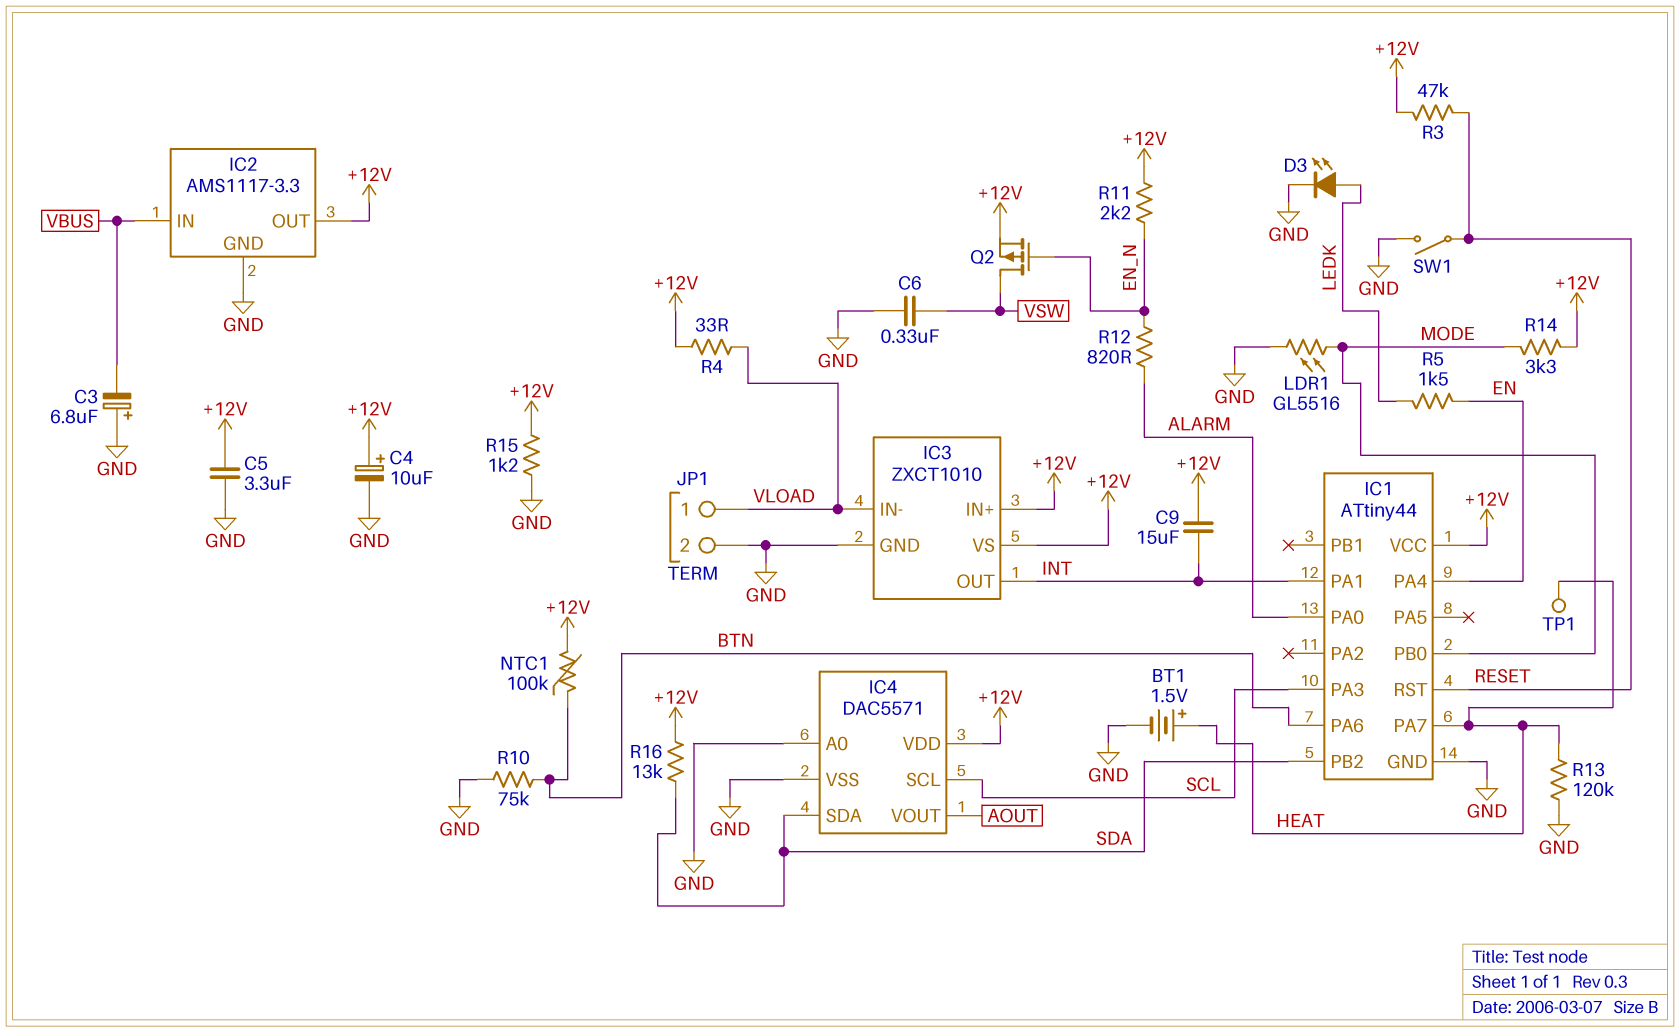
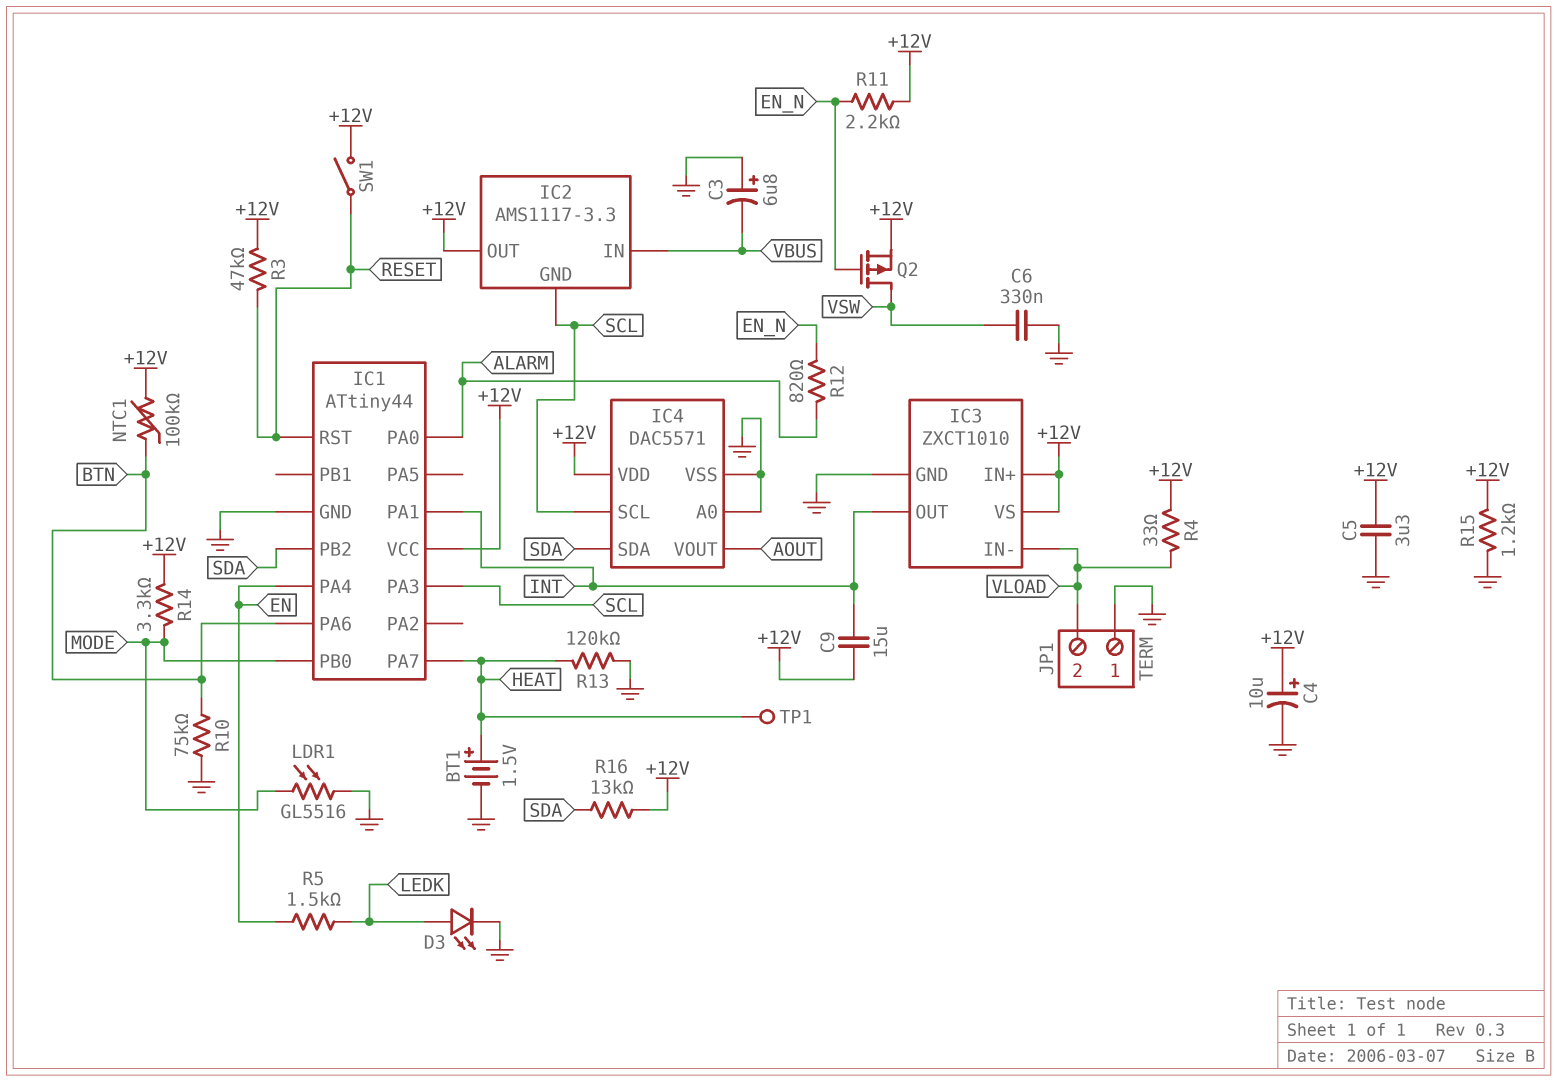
IC2 pin GND: GND -> SCL
JP1 pin 1: VLOAD -> GND
JP1 pin 2: GND -> VLOAD
SW1: switch (GND, RESET) -> switch (+12V, RESET)

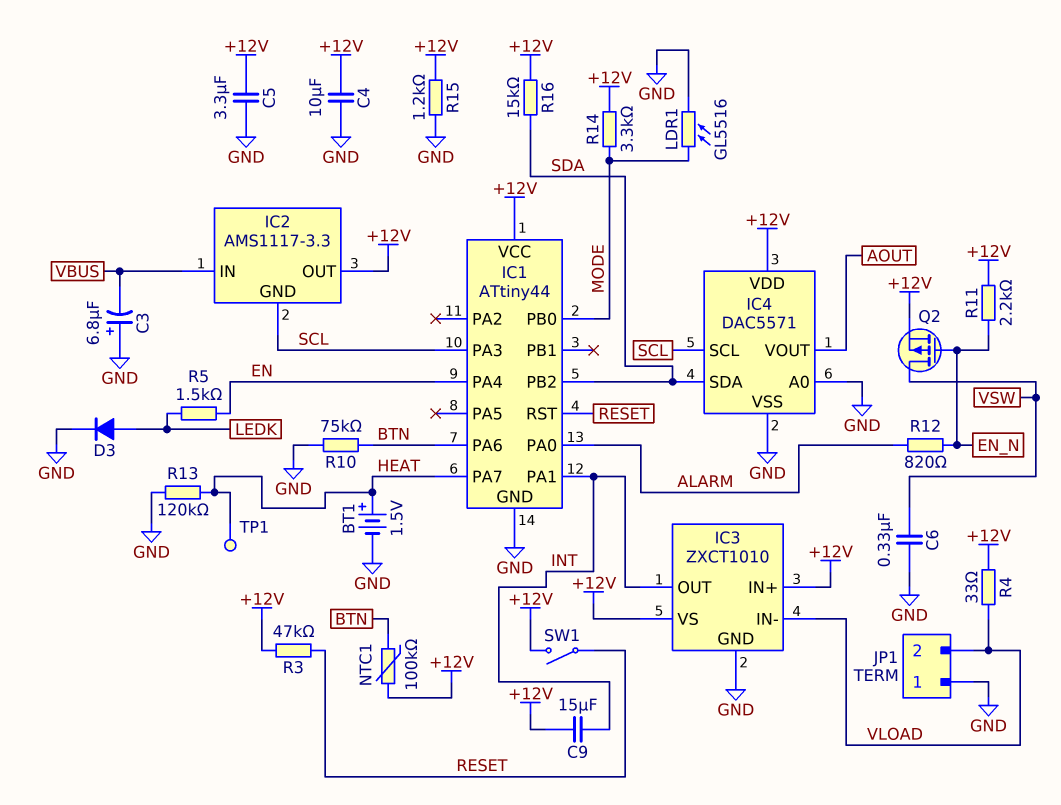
C4: 10uF (plus +12V, minus GND) -> 10uF (+12V, GND)
D3: LED (A LEDK, K GND) -> diode (A LEDK, K GND)
R16: 13k (+12V, SDA) -> 15k (+12V, SDA)

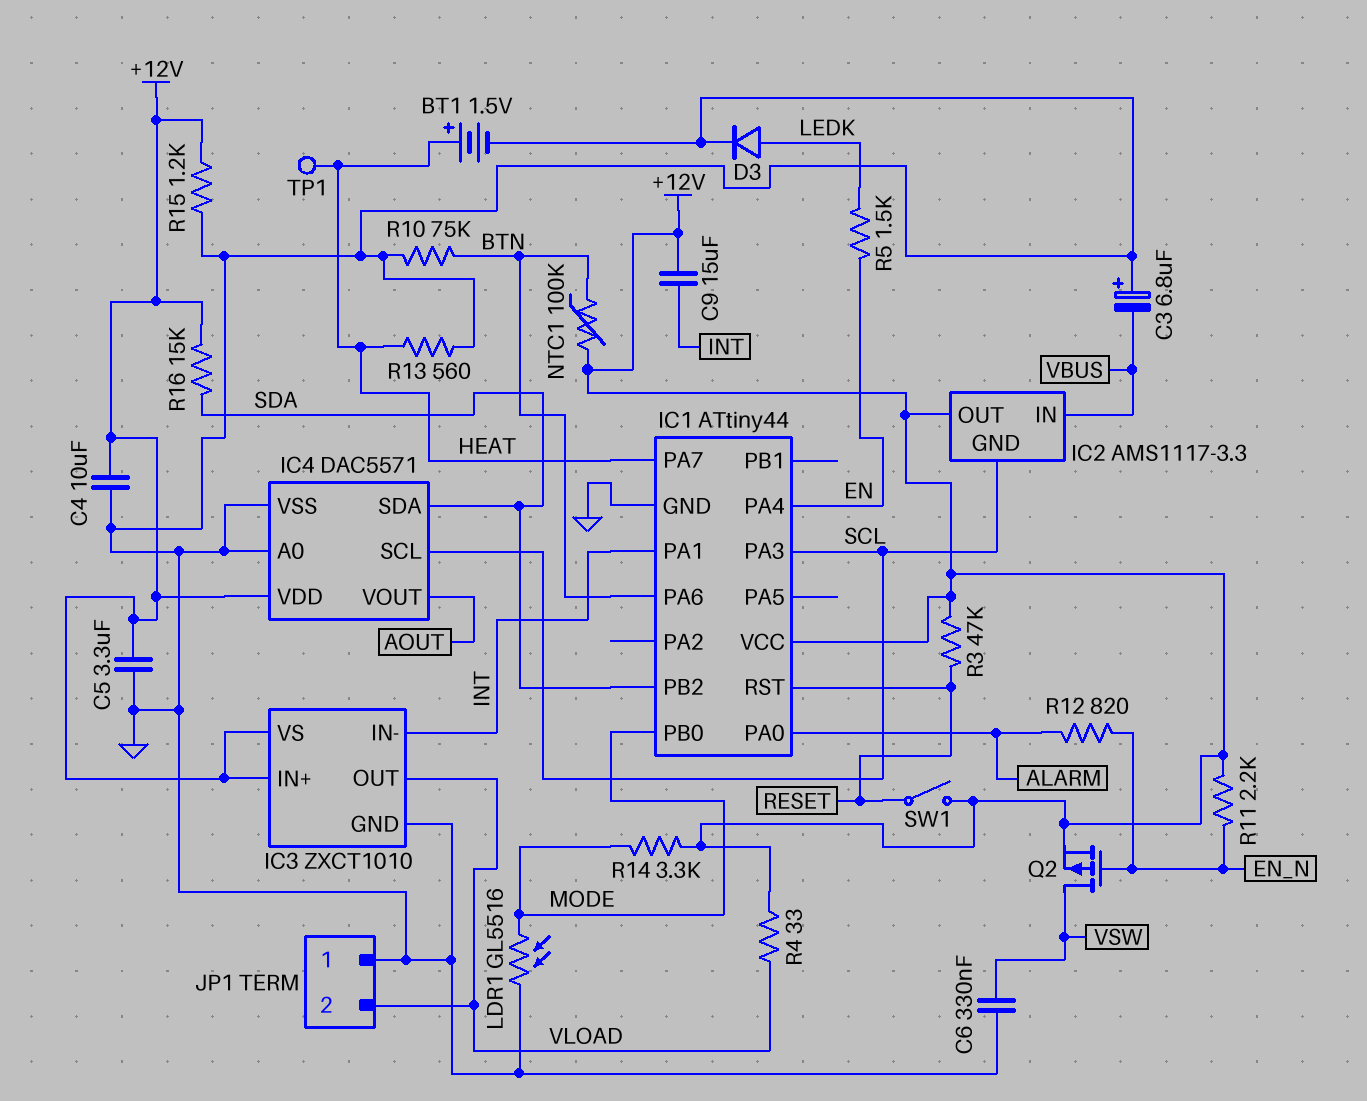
IC3 pin IN-: VLOAD -> INT
IC3 pin OUT: INT -> VLOAD
R13: 120k (GND, HEAT) -> 560 (GND, HEAT)

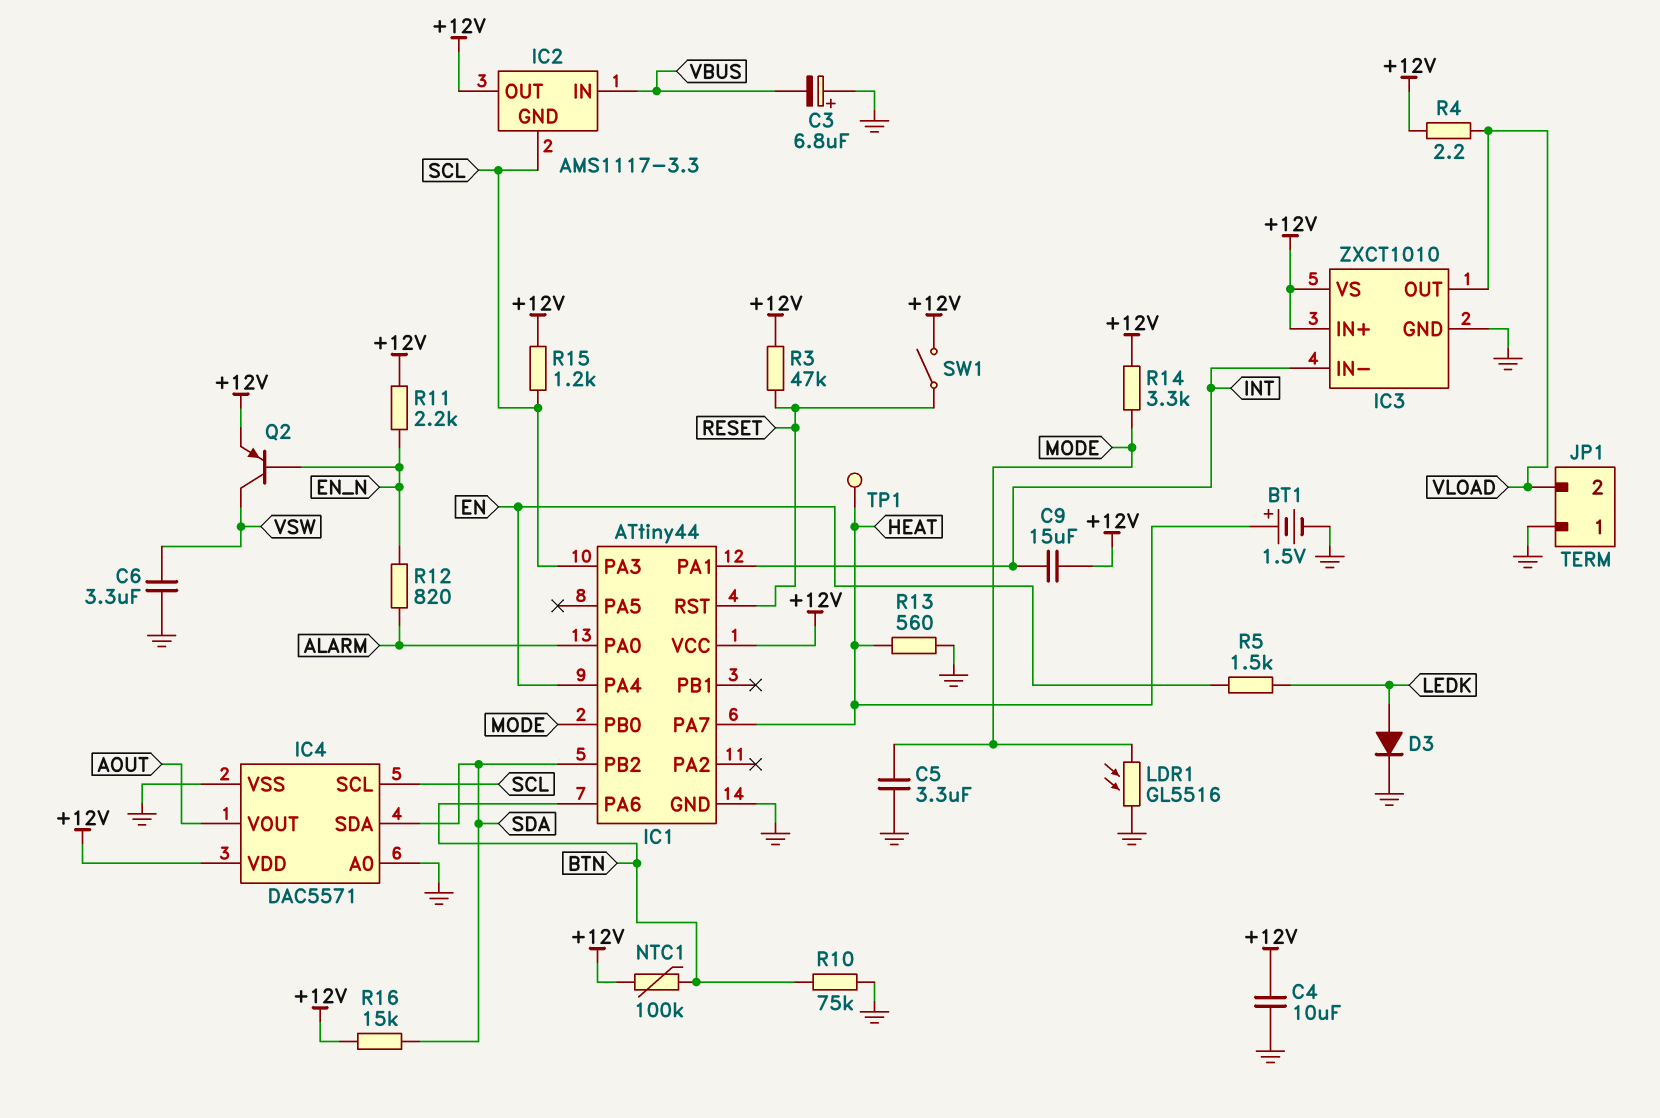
C5: 3.3uF (+12V, GND) -> 3.3uF (GND, MODE)
C6: 330nF (GND, VSW) -> 3.3uF (GND, VSW)
Q2: PMOS (G EN_N, D VSW, S +12V) -> PNP (B EN_N, C VSW, E +12V)
R4: 33 (+12V, VLOAD) -> 2.2 (+12V, VLOAD)
R15: 1.2k (+12V, GND) -> 1.2k (+12V, SCL)

